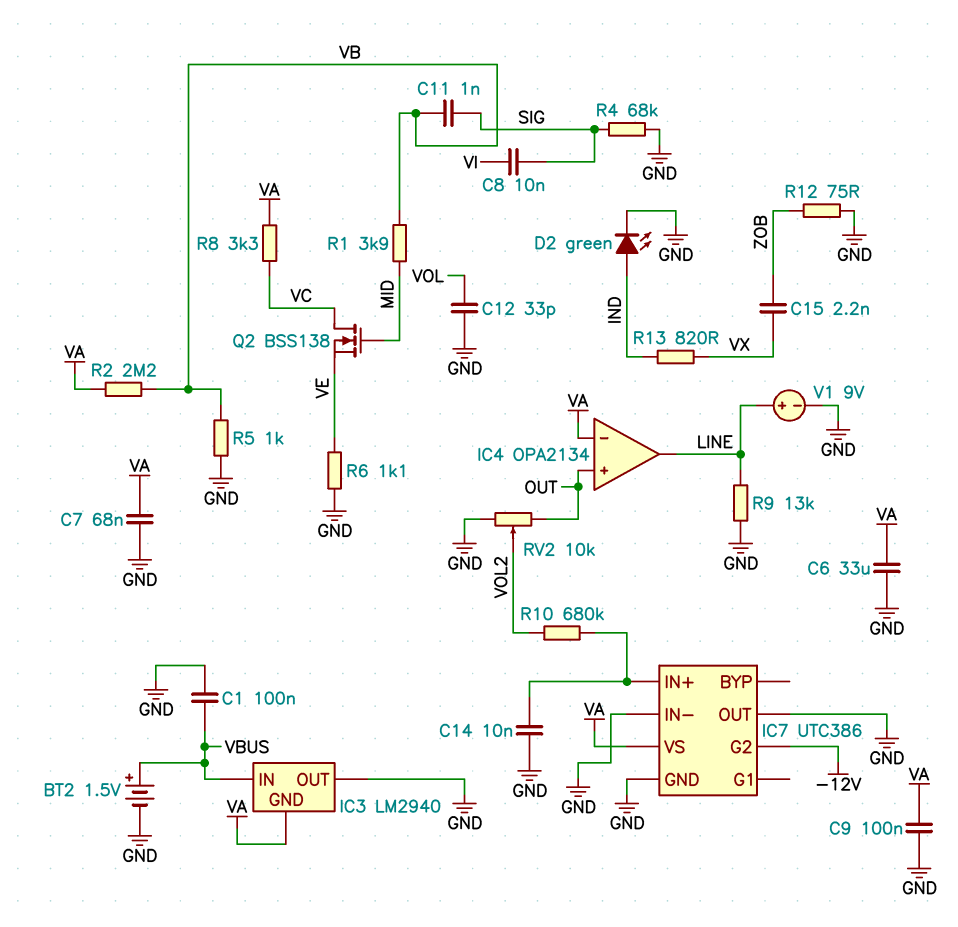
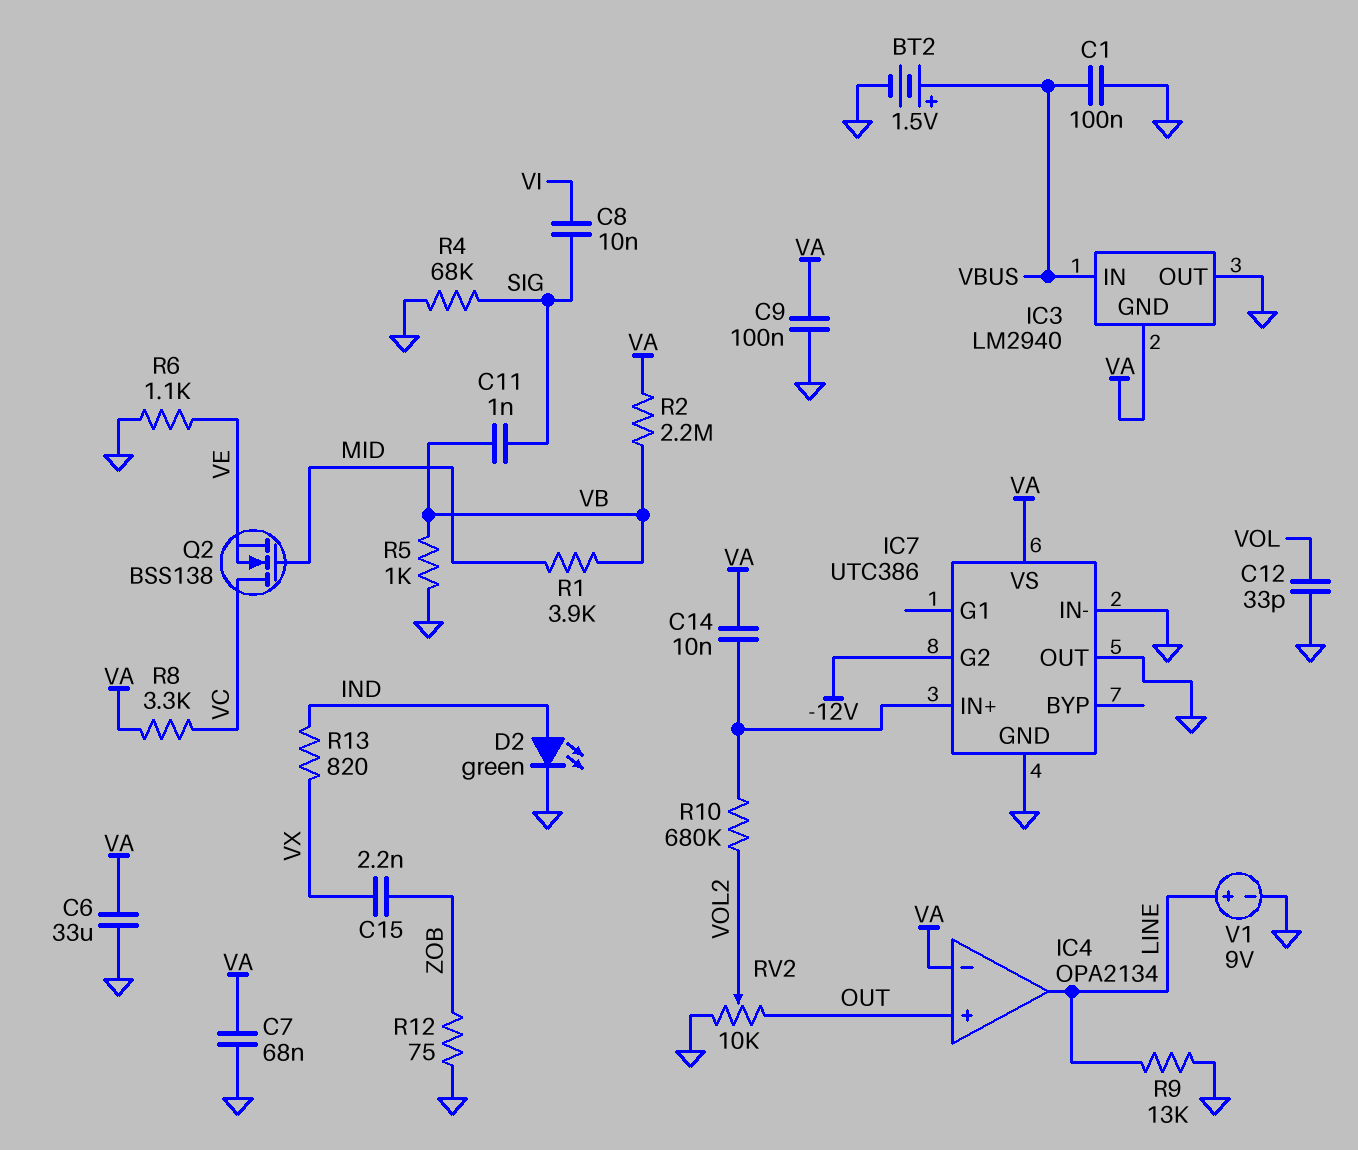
C14: 10nF (GND, IC7/IN+) -> 10nF (IC7/IN+, VA)

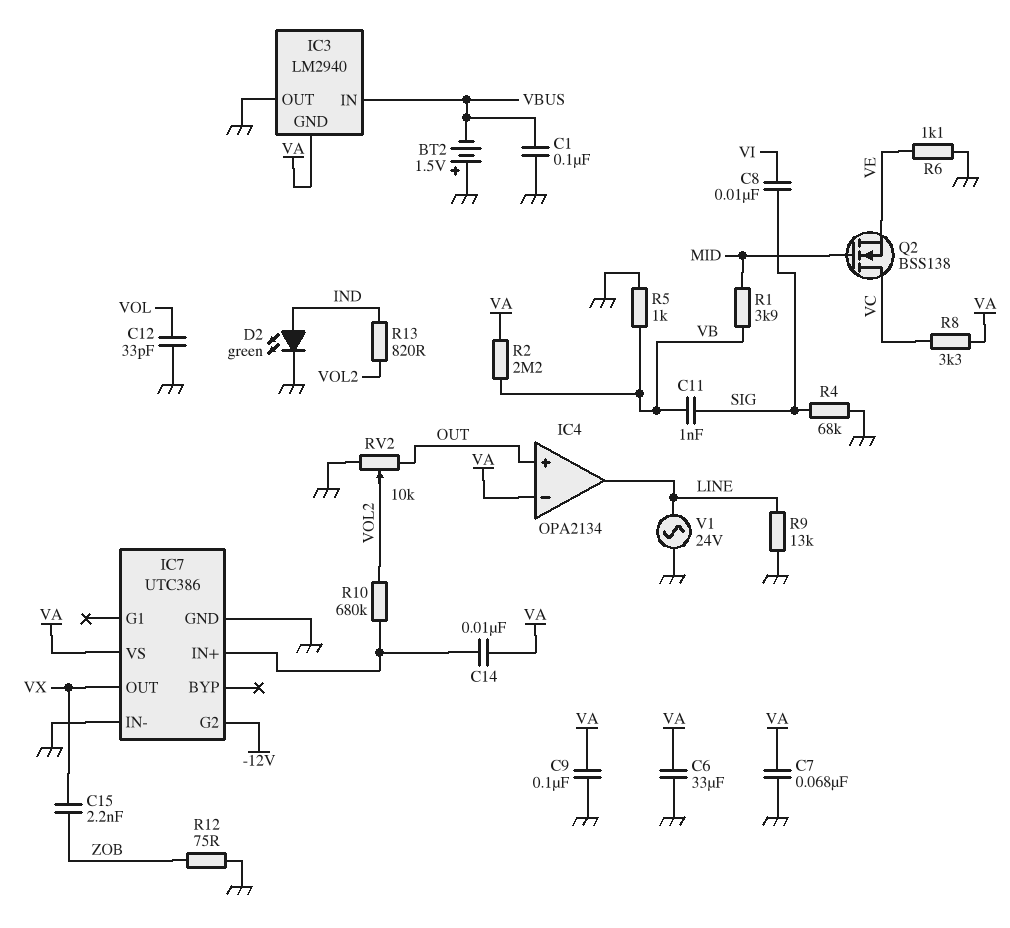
BT2: 1.5V (plus VBUS, minus GND) -> 1.5V (plus GND, minus VBUS)
IC7 pin OUT: GND -> VX
R13: 820 (IND, VX) -> 820 (IND, VOL2)
V1: 9V (plus LINE, minus GND) -> AC 24V (GND, LINE)

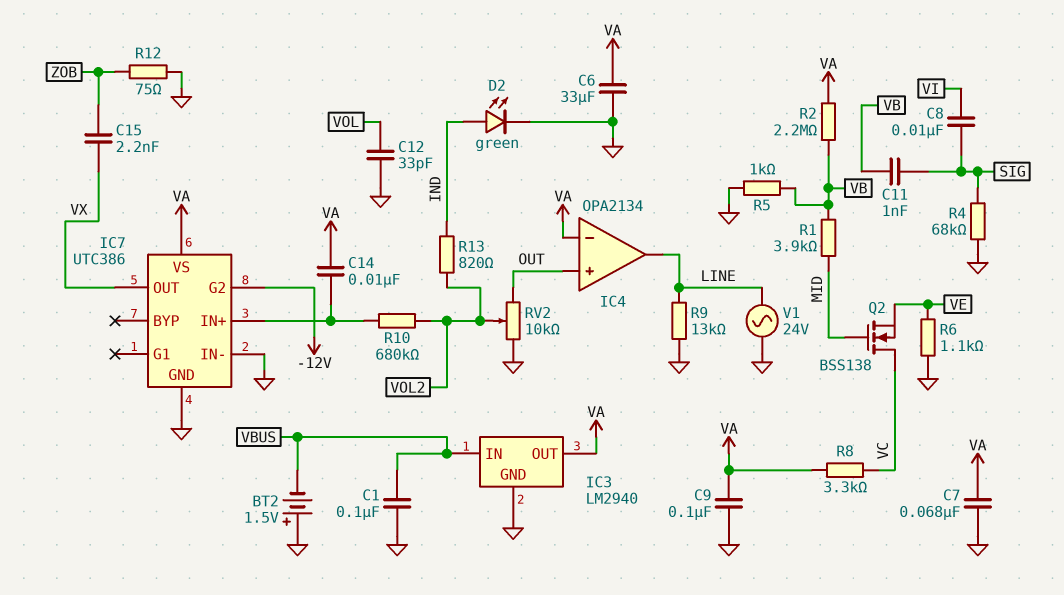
IC3 pin GND: VA -> GND
IC3 pin OUT: GND -> VA

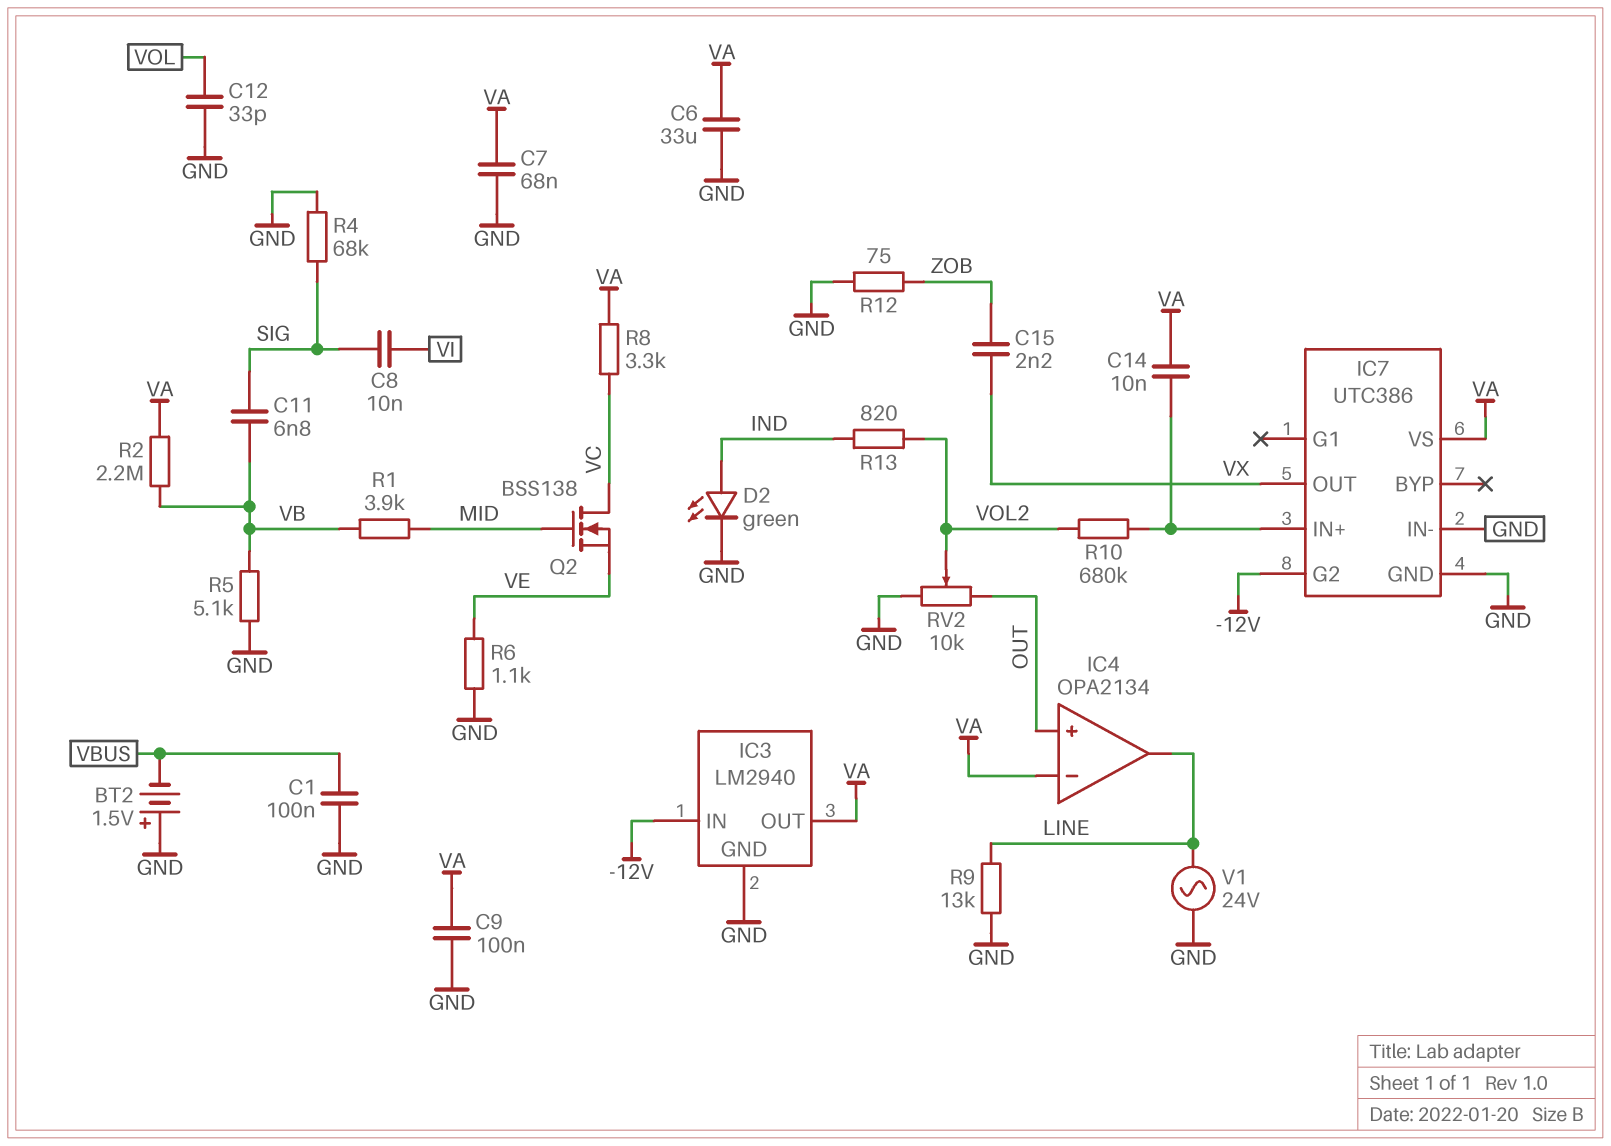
C11: 1nF (SIG, VB) -> 6.8nF (SIG, VB)
IC3 pin IN: VBUS -> -12V
R5: 1k (GND, VB) -> 5.1k (GND, VB)

